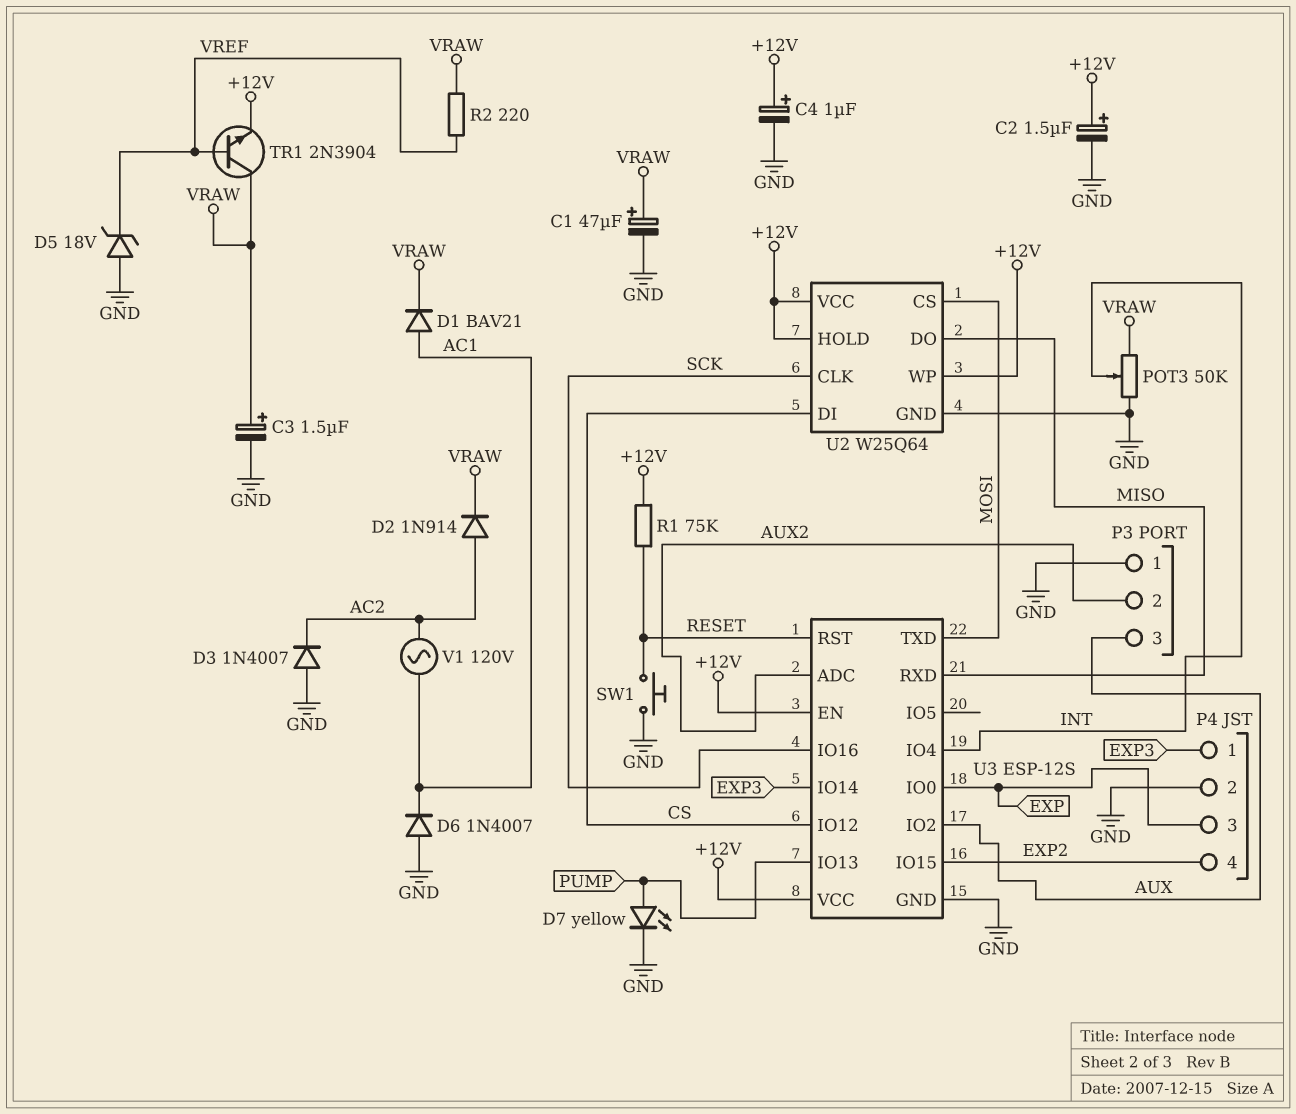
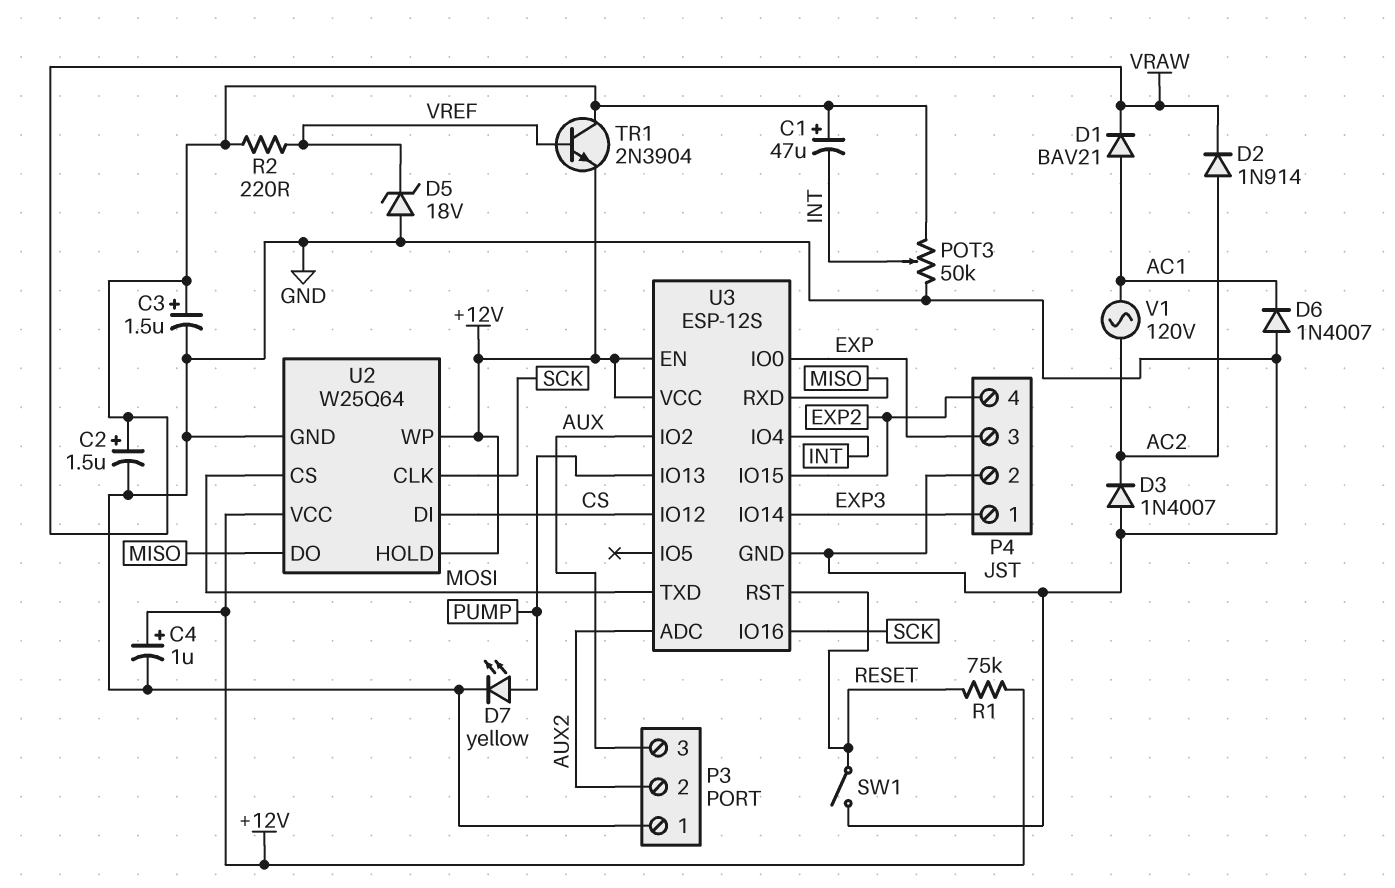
C1: 47uF (plus VRAW, minus GND) -> 47uF (plus VRAW, minus INT)
C2: 1.5uF (plus +12V, minus GND) -> 1.5uF (plus VRAW, minus GND)
SW1: button (GND, RESET) -> switch (GND, RESET)

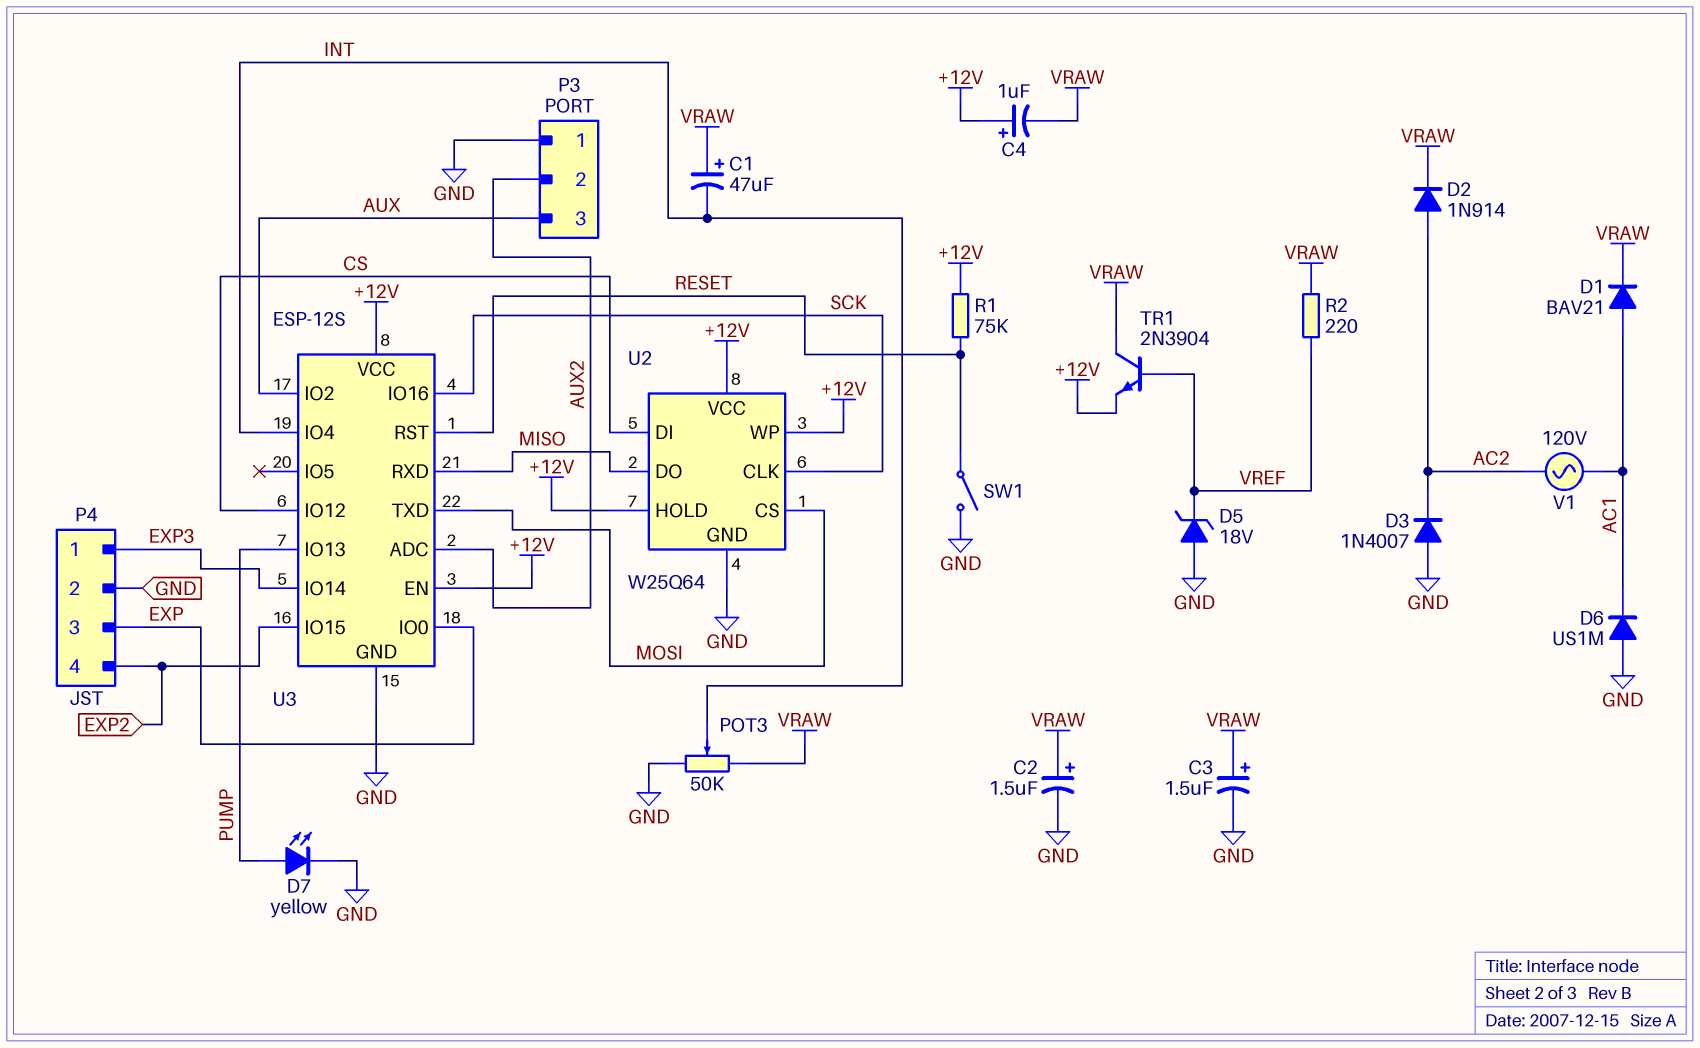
C4: 1uF (plus +12V, minus GND) -> 1uF (plus +12V, minus VRAW)
D6: diode 1N4007 (A GND, K AC1) -> diode US1M (A GND, K AC1)

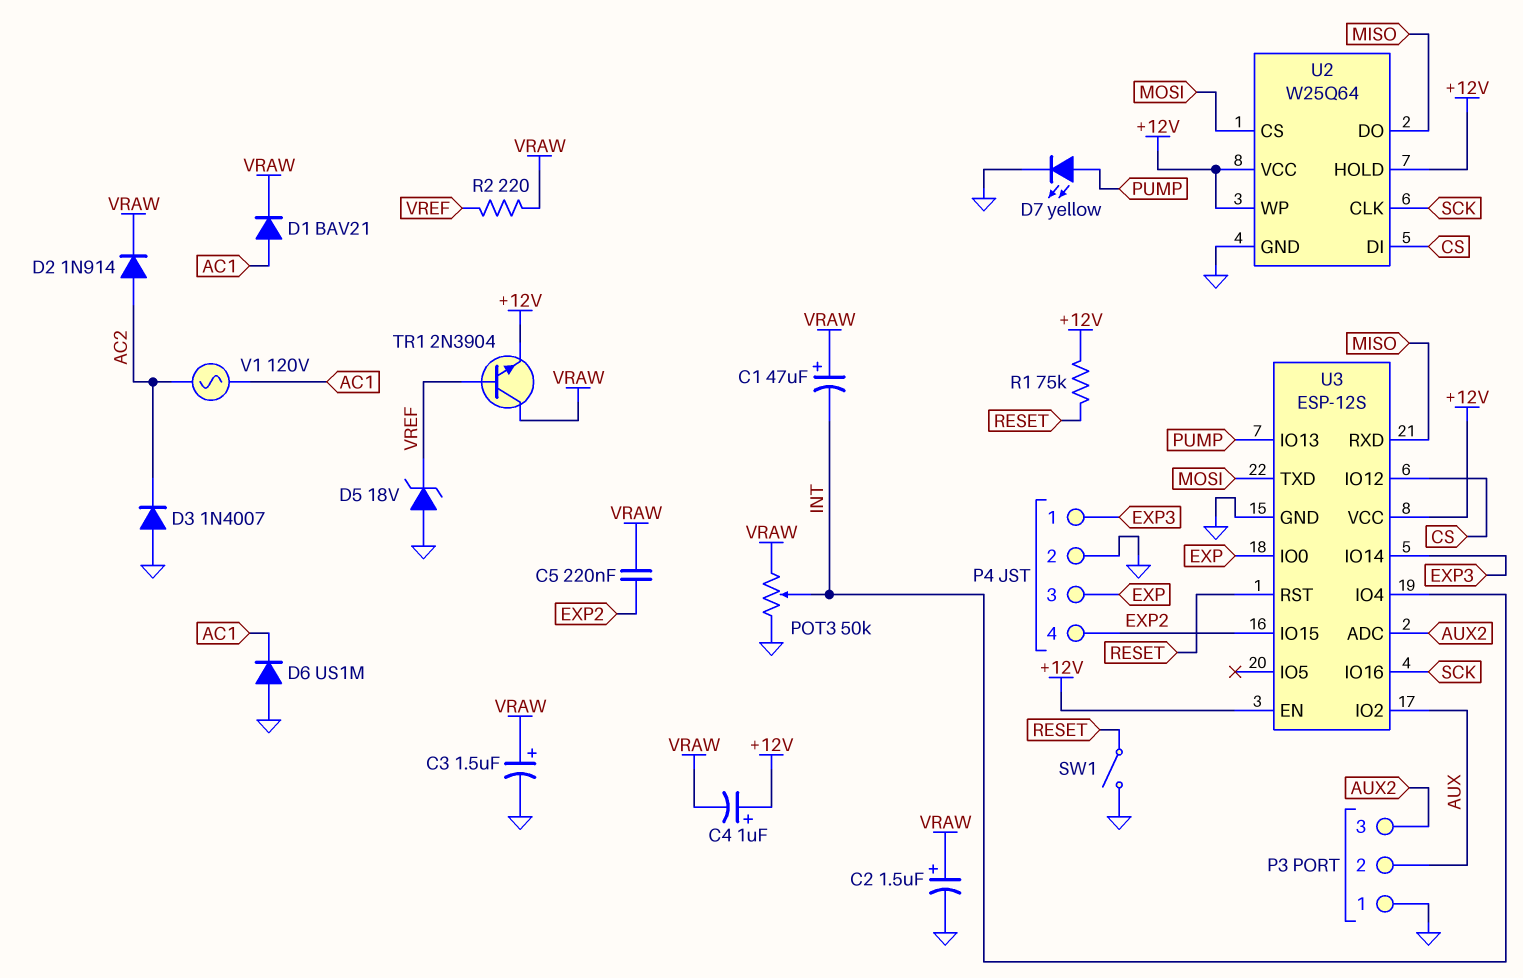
C5: none -> 220nF (EXP2, VRAW)
P3 pin 2: AUX2 -> AUX
P3 pin 3: AUX -> AUX2

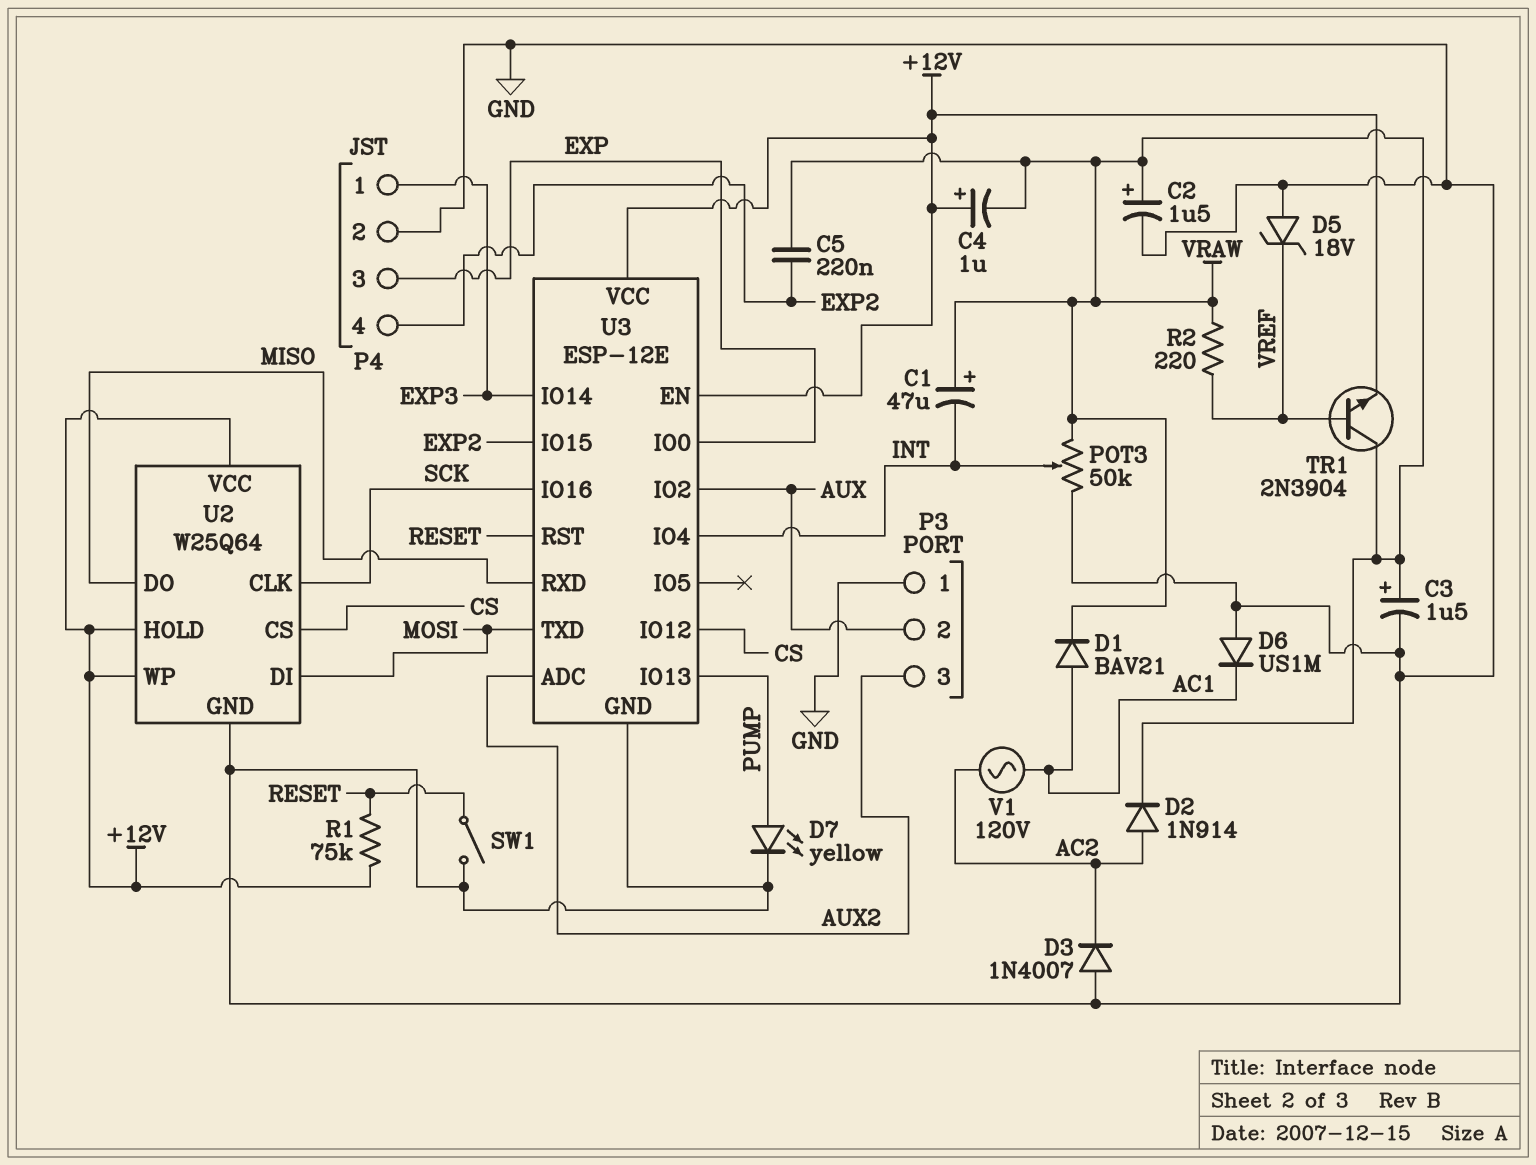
U2 pin CS: MOSI -> CS
U2 pin DI: CS -> MOSI
U3: ESP-12S -> ESP-12E

